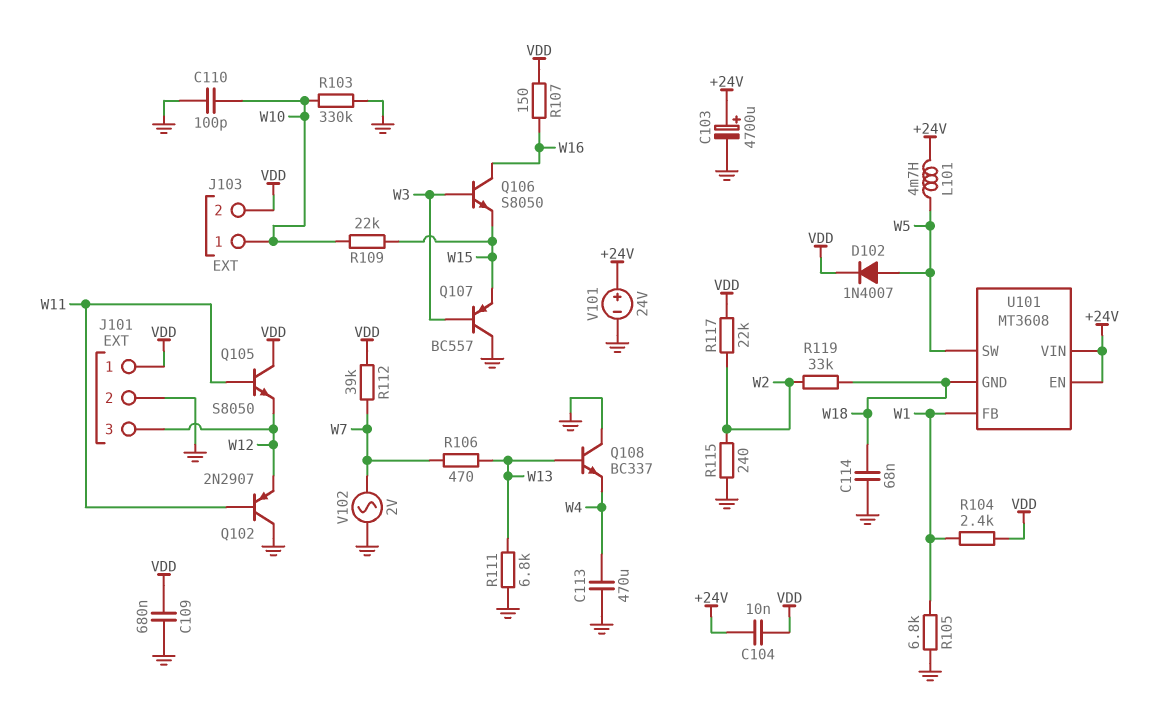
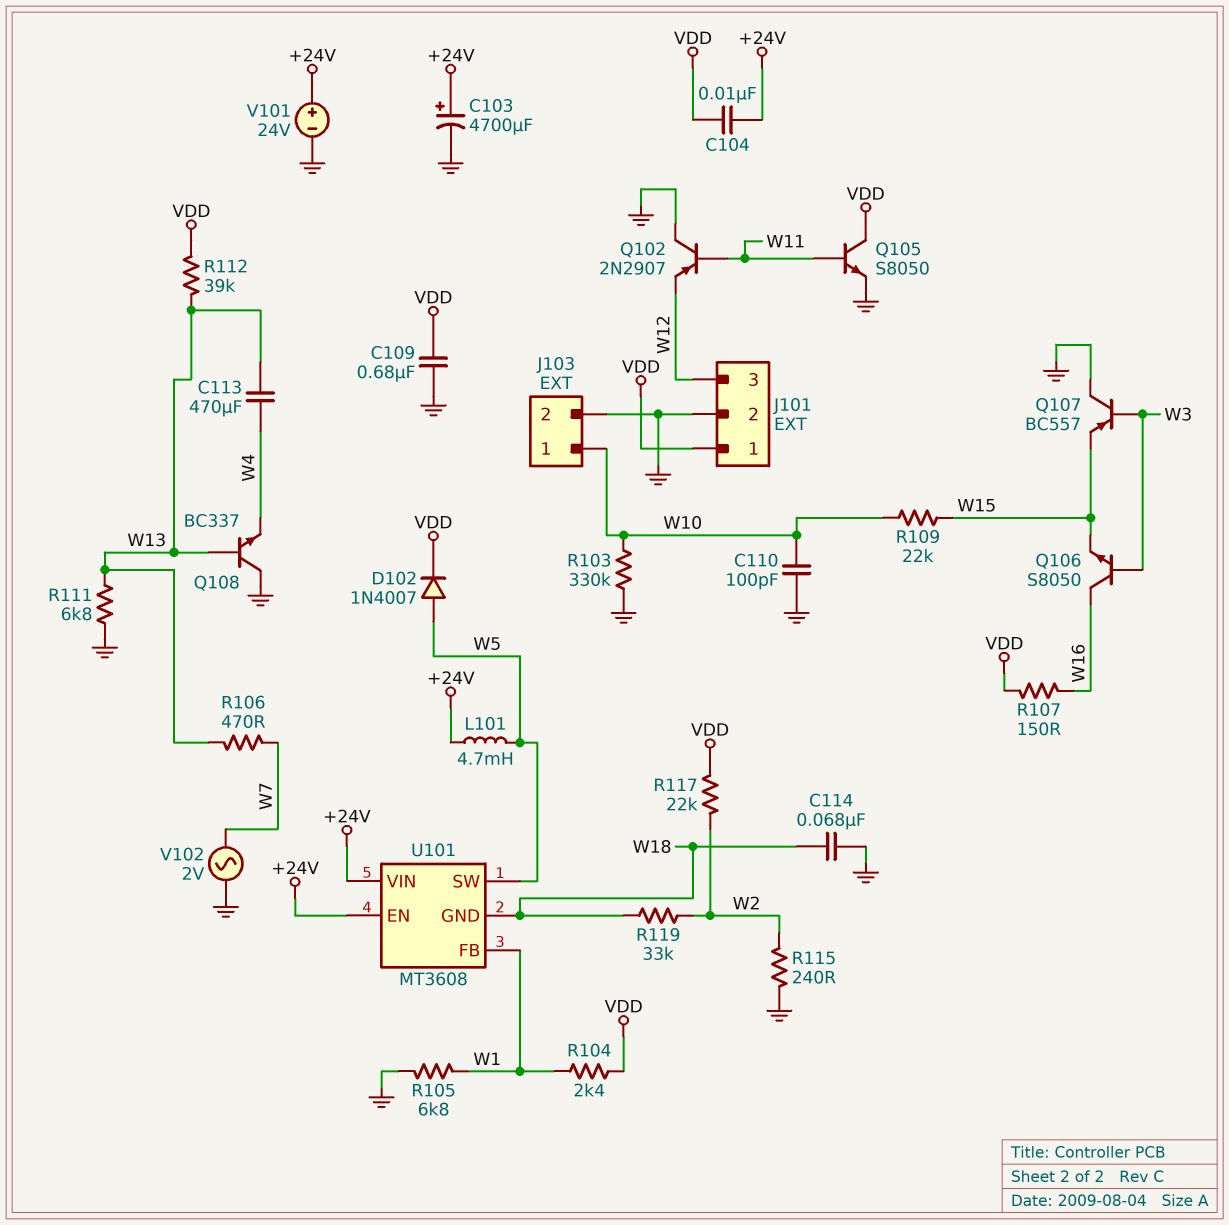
C113: 470uF (GND, W4) -> 470uF (W4, W13)
J103 pin 2: VDD -> GND
Q105: NPN S8050 (B W11, C VDD, E W12) -> NPN S8050 (B W11, C VDD, E GND)
R112: 39k (VDD, W7) -> 39k (VDD, W13)

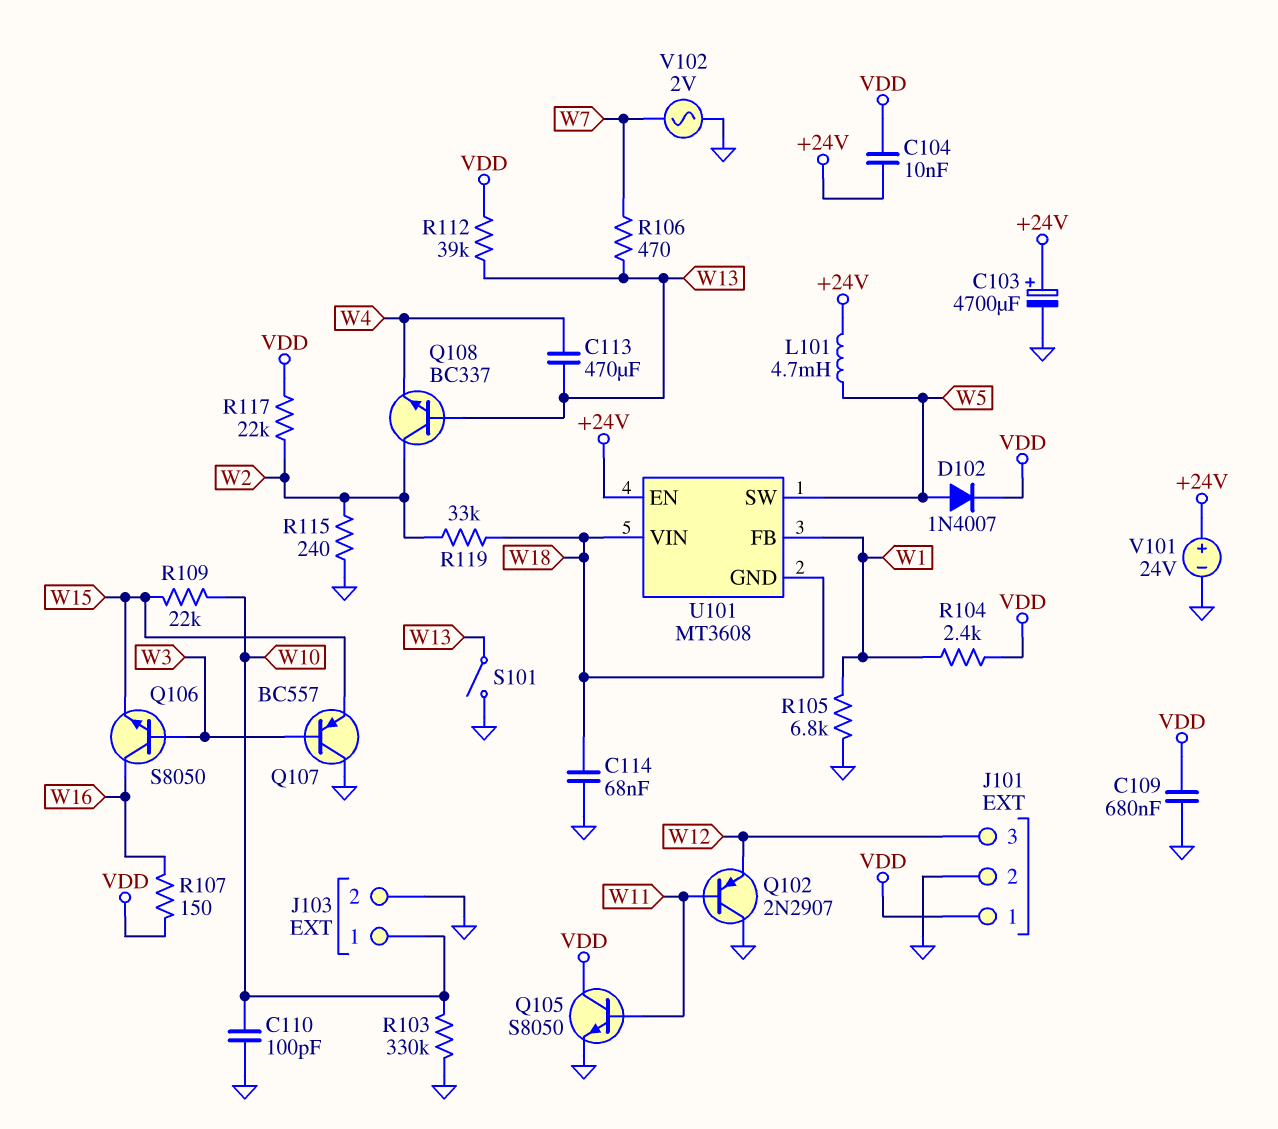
Q108: NPN BC337 (B W13, C GND, E W4) -> NPN BC337 (B W13, C W2, E W4)
R111: 6.8k (GND, W13) -> none
S101: none -> switch (GND, W13)
U101 pin VIN: +24V -> W18

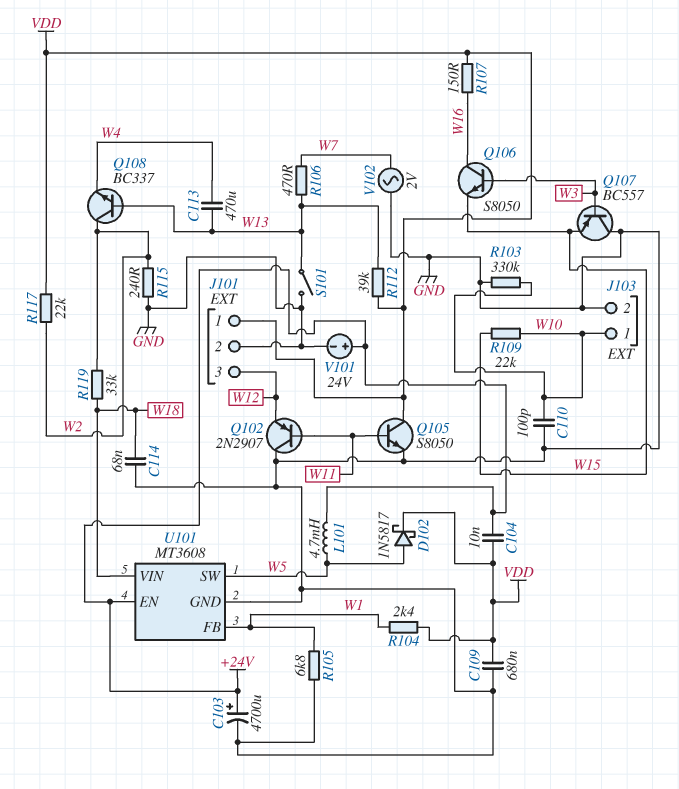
D102: diode 1N4007 (A W5, K VDD) -> schottky 1N5817 (A W5, K VDD)
U101 pin GND: W18 -> GND

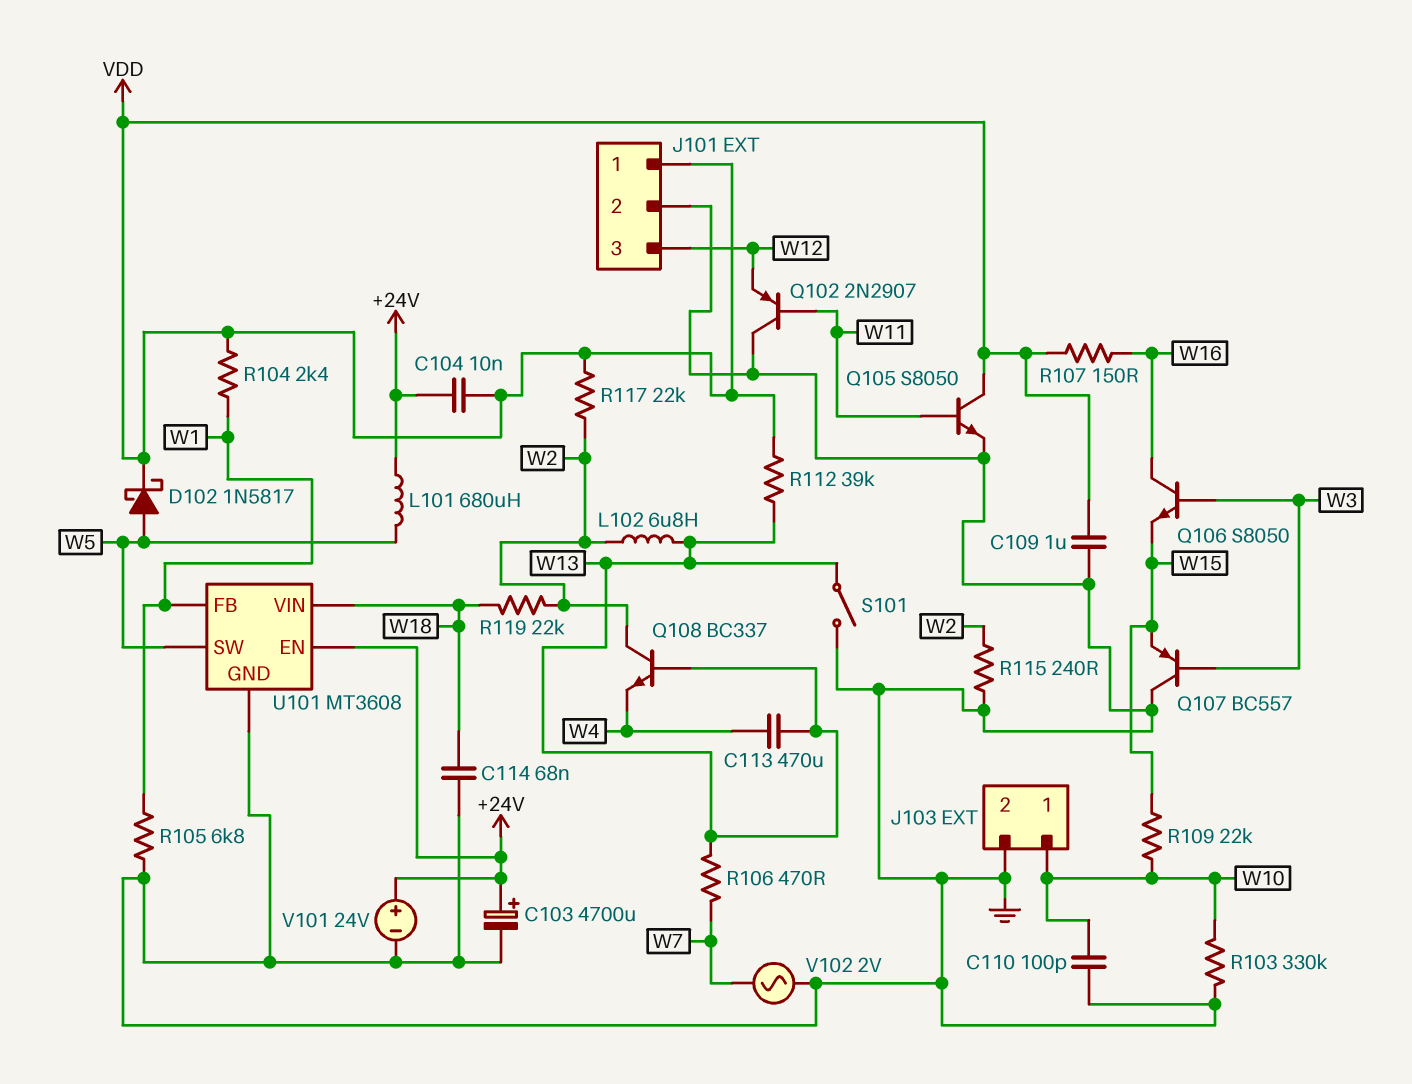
C109: 680nF (GND, VDD) -> 1uF (GND, VDD)
L101: 4.7mH (+24V, W5) -> 680uH (+24V, W5)
L102: none -> 6.8uH (W2, W13)
R119: 33k (W2, W18) -> 22k (W2, W18)

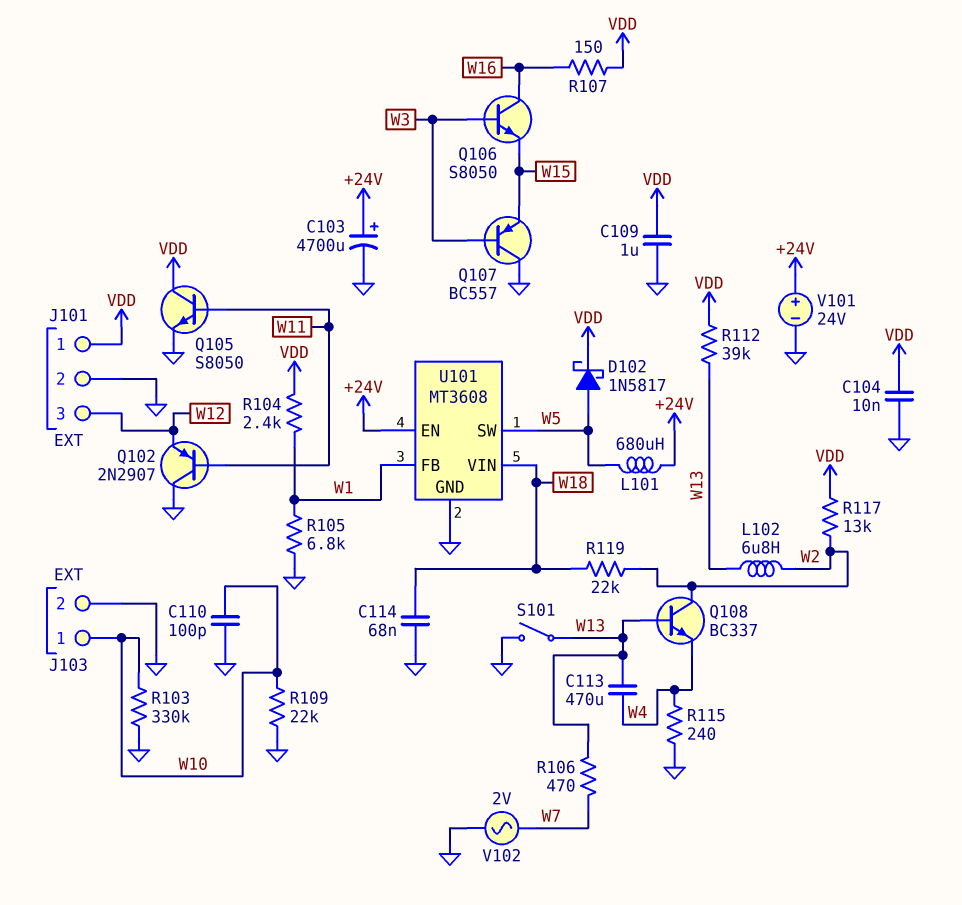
C104: 10nF (+24V, VDD) -> 10nF (GND, VDD)
R109: 22k (W10, W15) -> 22k (GND, W10)
R115: 240 (GND, W2) -> 240 (GND, W4)
R117: 22k (VDD, W2) -> 13k (VDD, W2)

